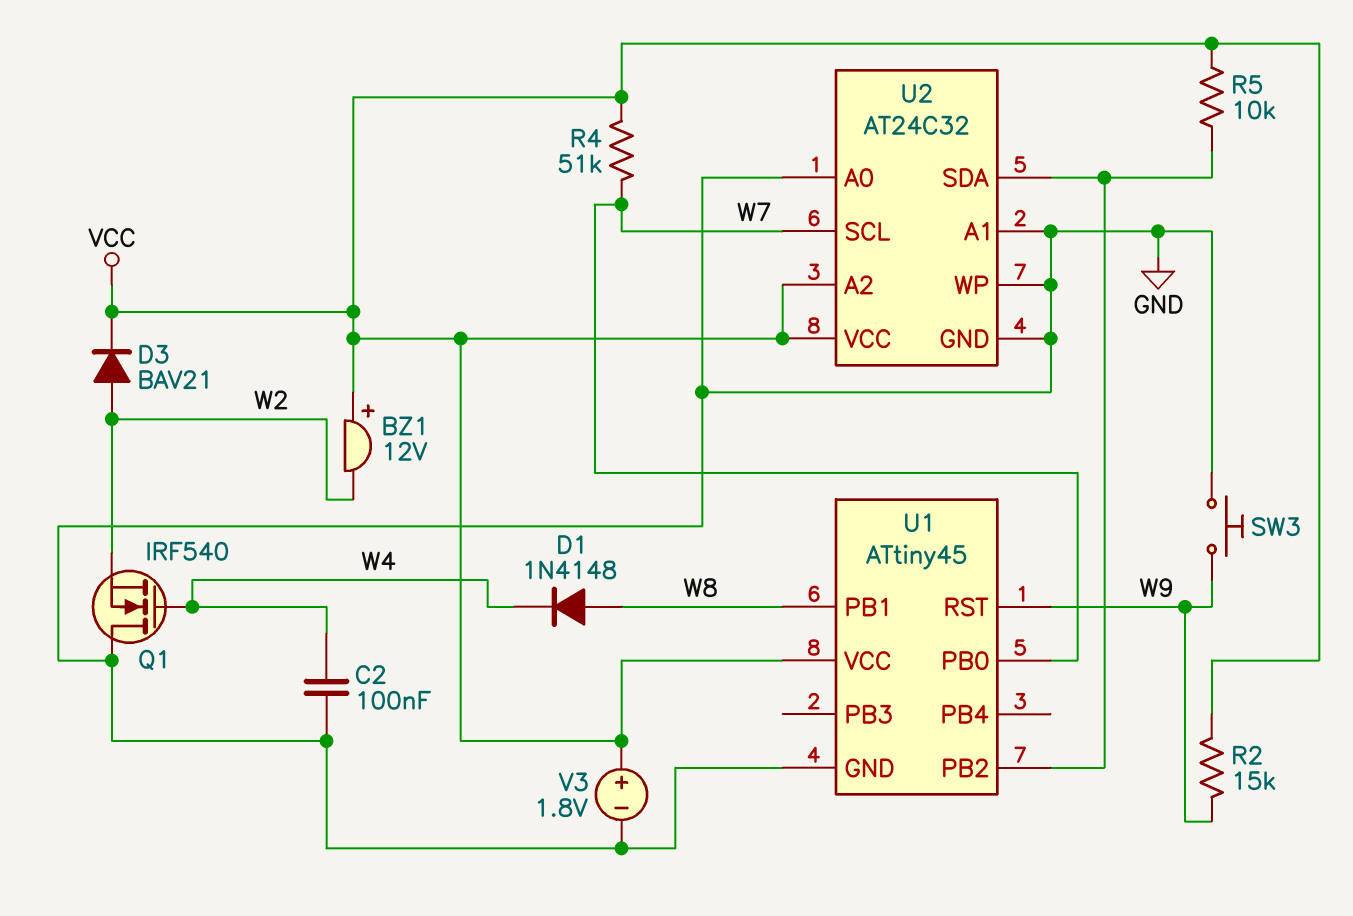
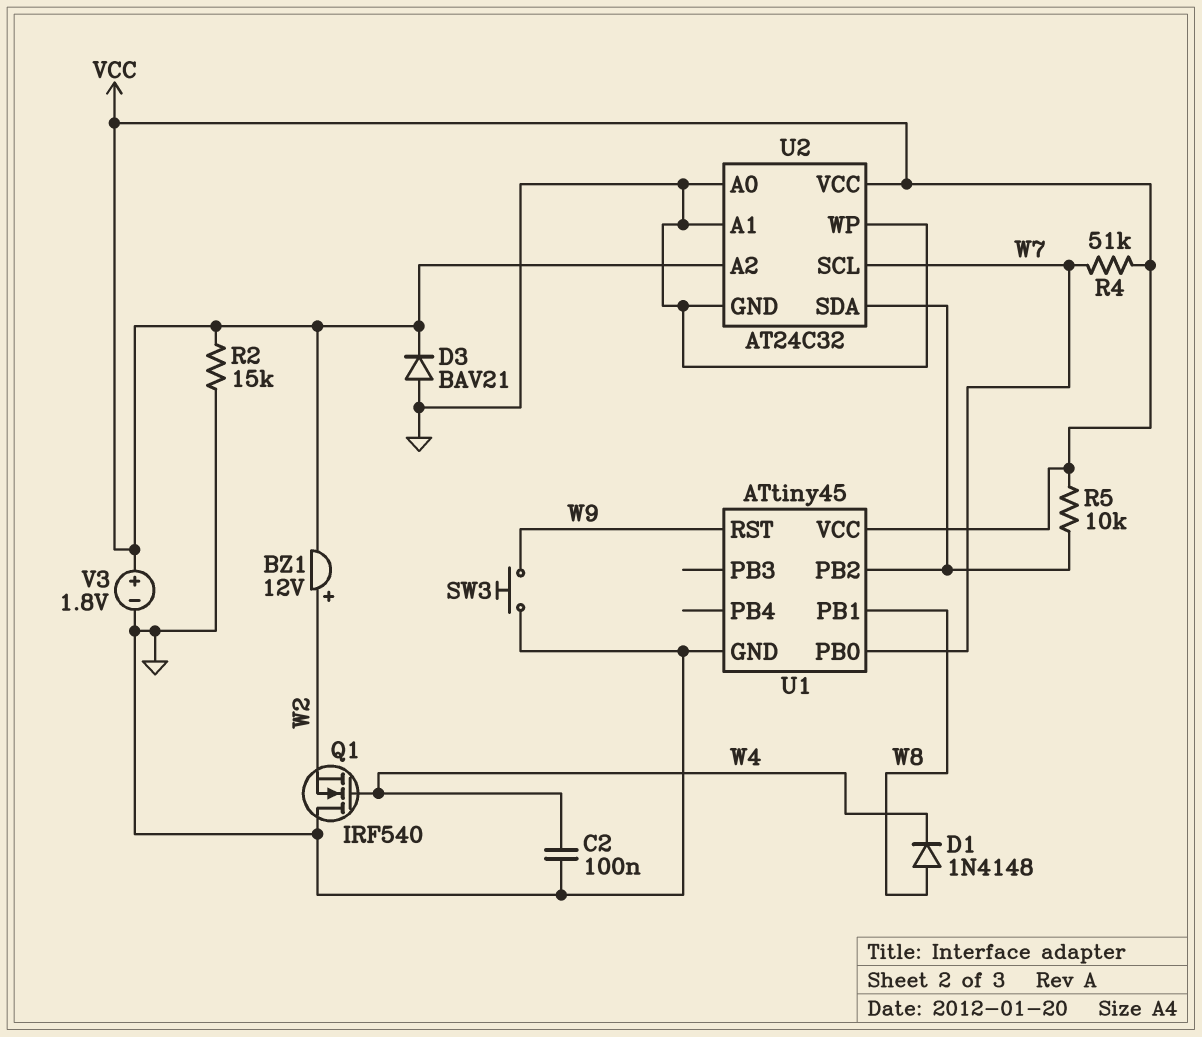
BZ1: buzzer 12V (plus VCC, minus W2) -> buzzer 12V (plus W2, minus VCC)
D3: diode BAV21 (A W2, K VCC) -> diode BAV21 (A GND, K VCC)
R2: 15k (VCC, W9) -> 15k (GND, VCC)

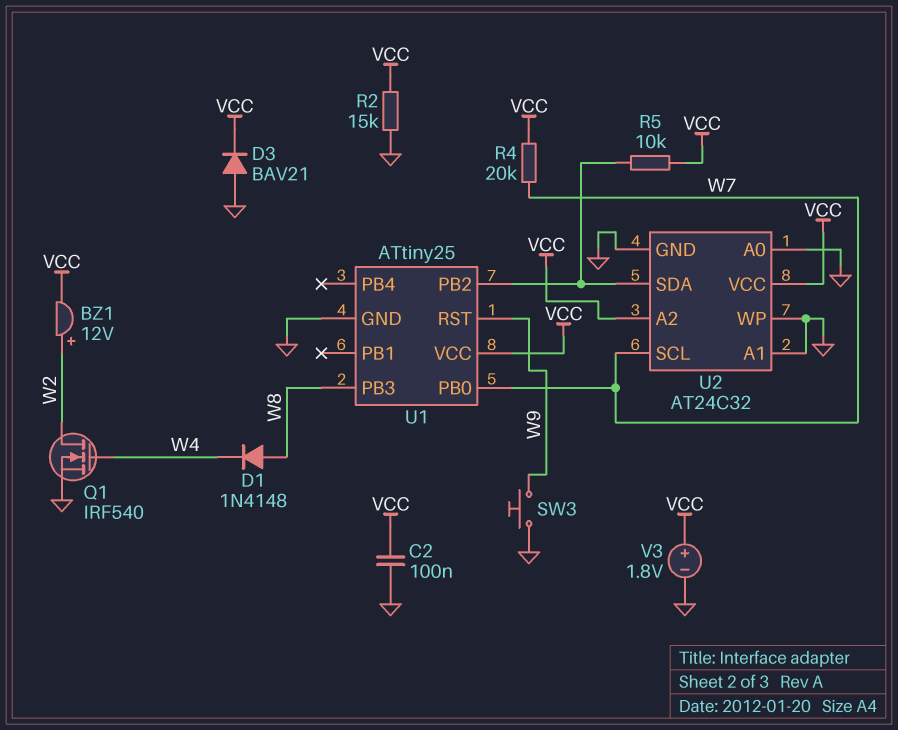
C2: 100nF (GND, W4) -> 100nF (GND, VCC)
Q1: NMOS IRF540 (G W4, D GND, S W2) -> NMOS IRF540 (G W4, D W2, S GND)
R4: 51k (VCC, W7) -> 20k (VCC, W7)
U1: ATtiny45 -> ATtiny25
U1 pin PB1: W8 -> none
U1 pin PB3: none -> W8

